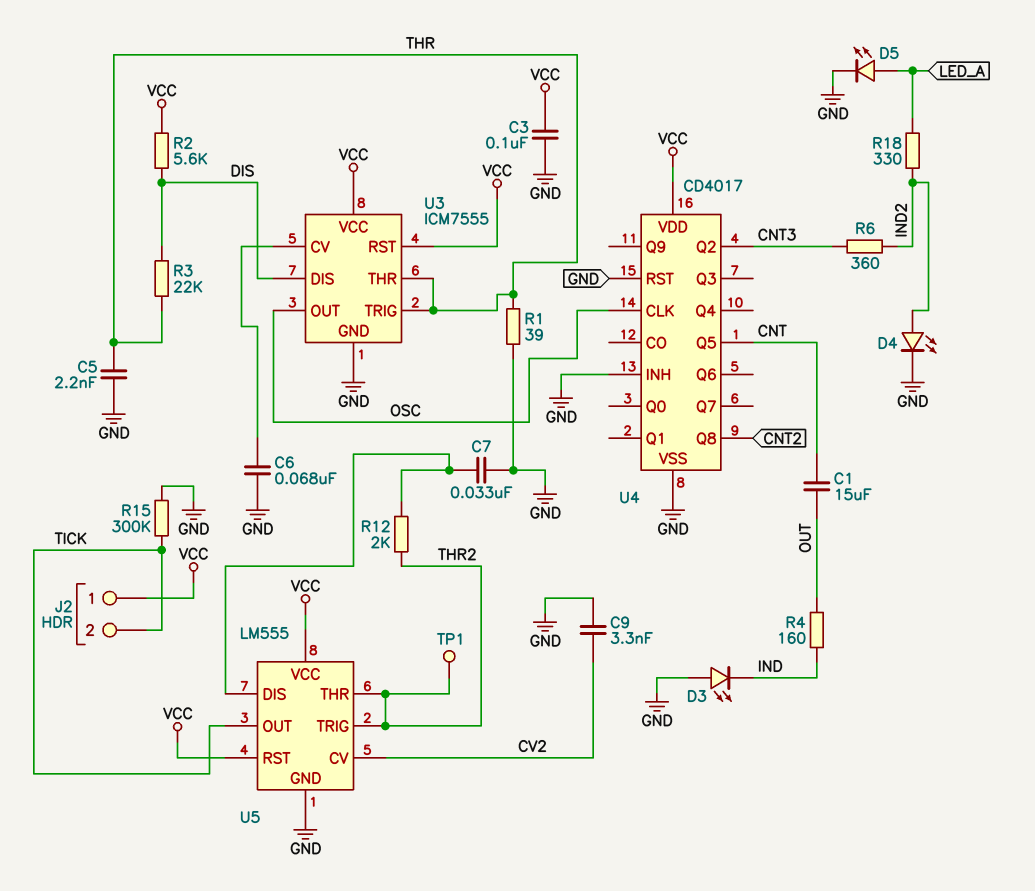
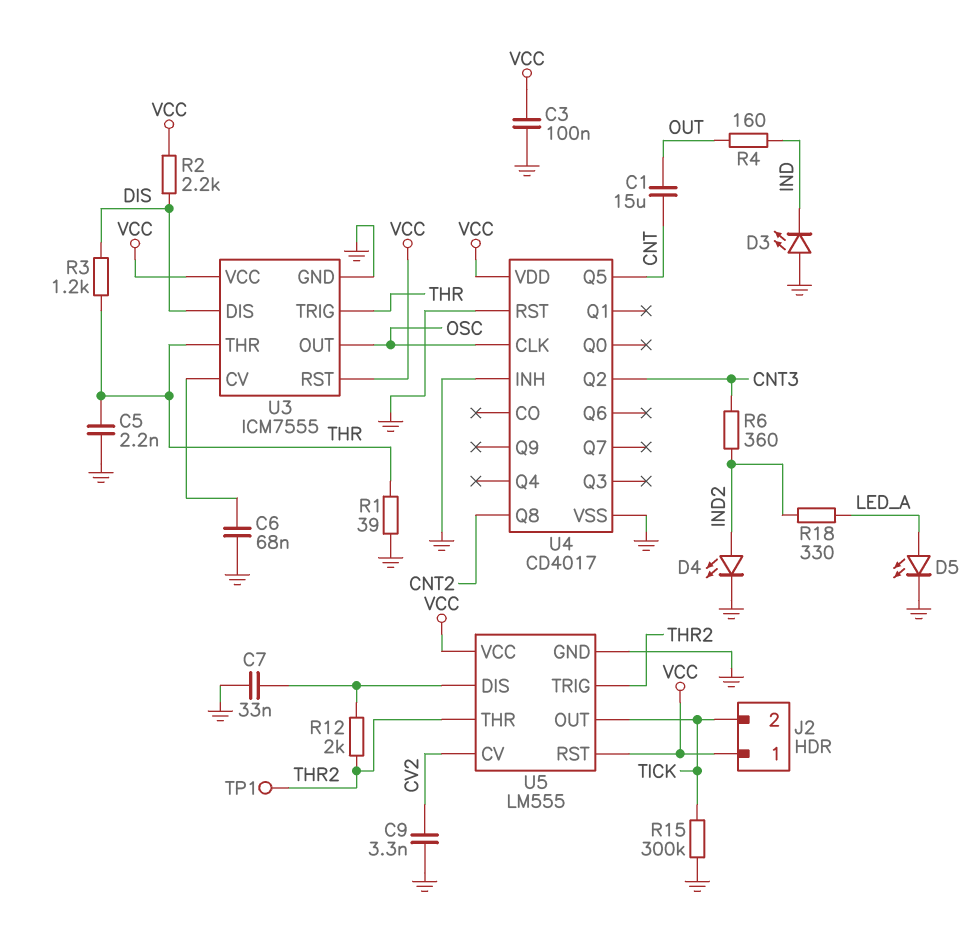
R2: 5.6k (DIS, VCC) -> 2.2k (DIS, VCC)
R3: 22k (DIS, THR) -> 1.2k (DIS, THR)

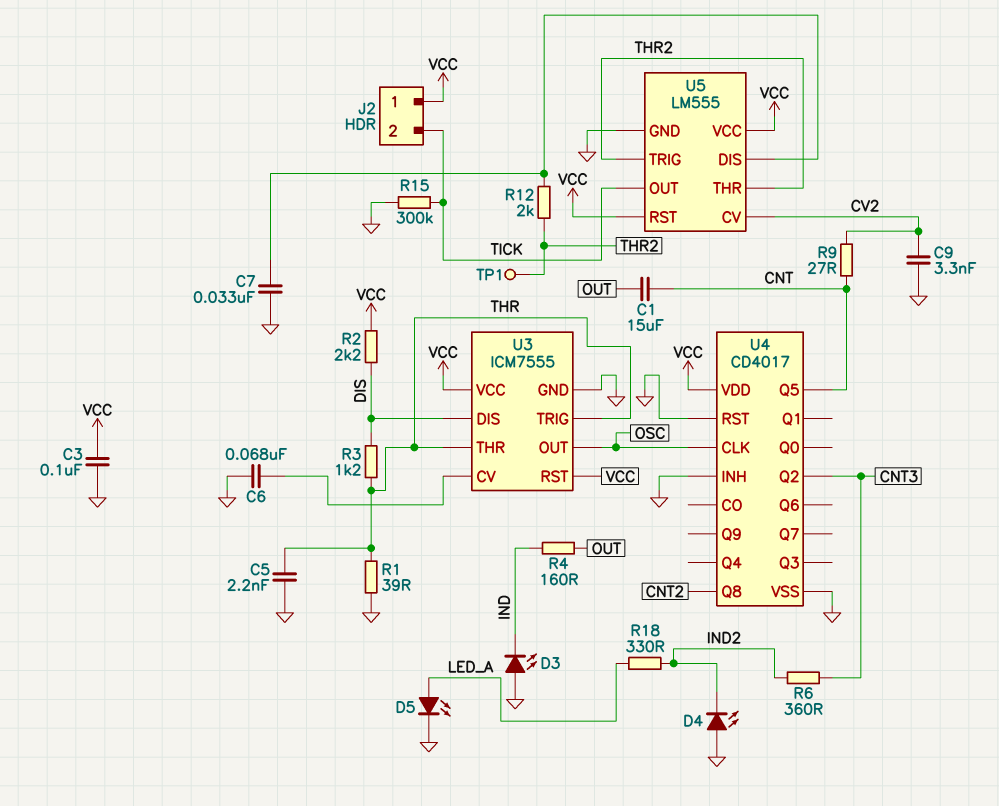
D4: LED (A IND2, K GND) -> LED (A GND, K IND2)
R9: none -> 27 (CNT, CV2)

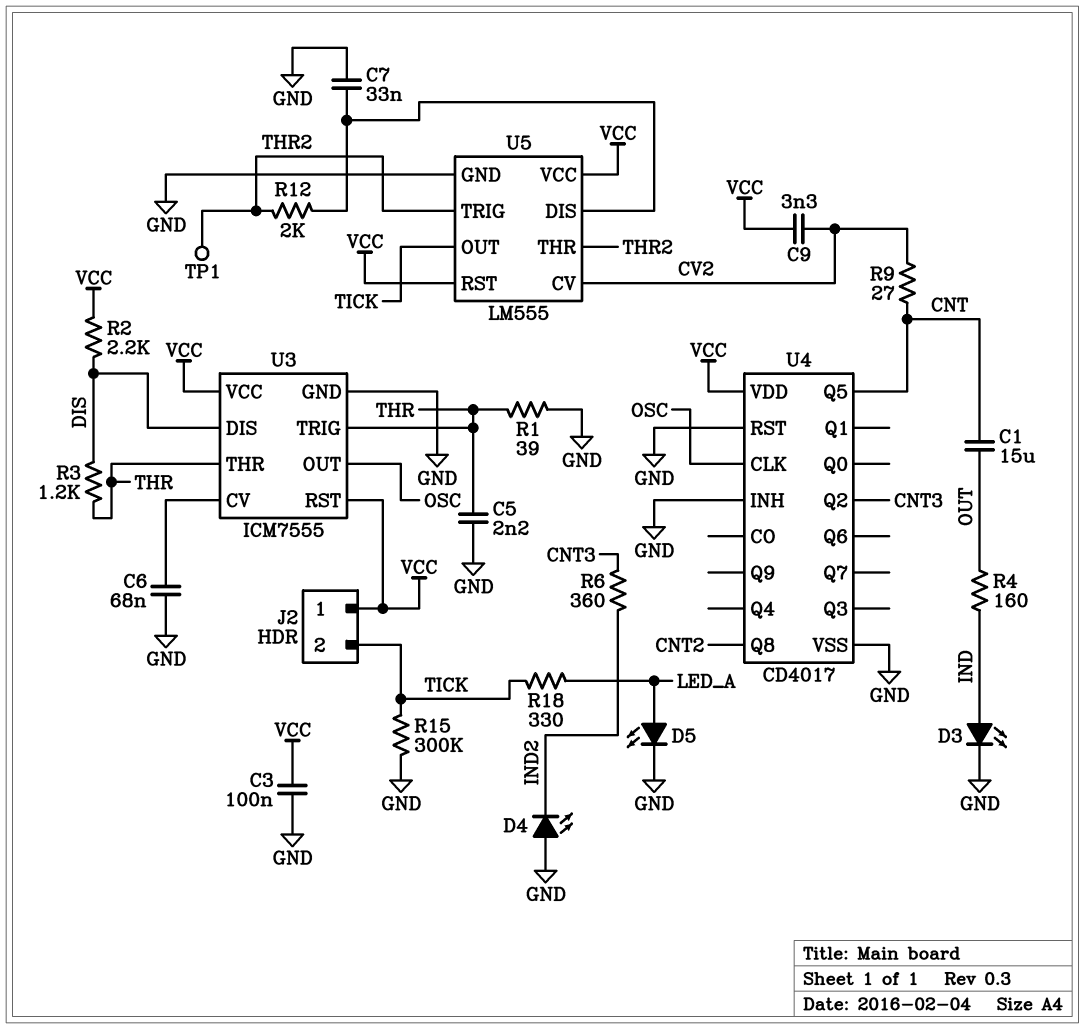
C9: 3.3nF (CV2, GND) -> 3.3nF (CV2, VCC)
D3: LED (A GND, K IND) -> LED (A IND, K GND)
R18: 330 (IND2, LED_A) -> 330 (LED_A, TICK)

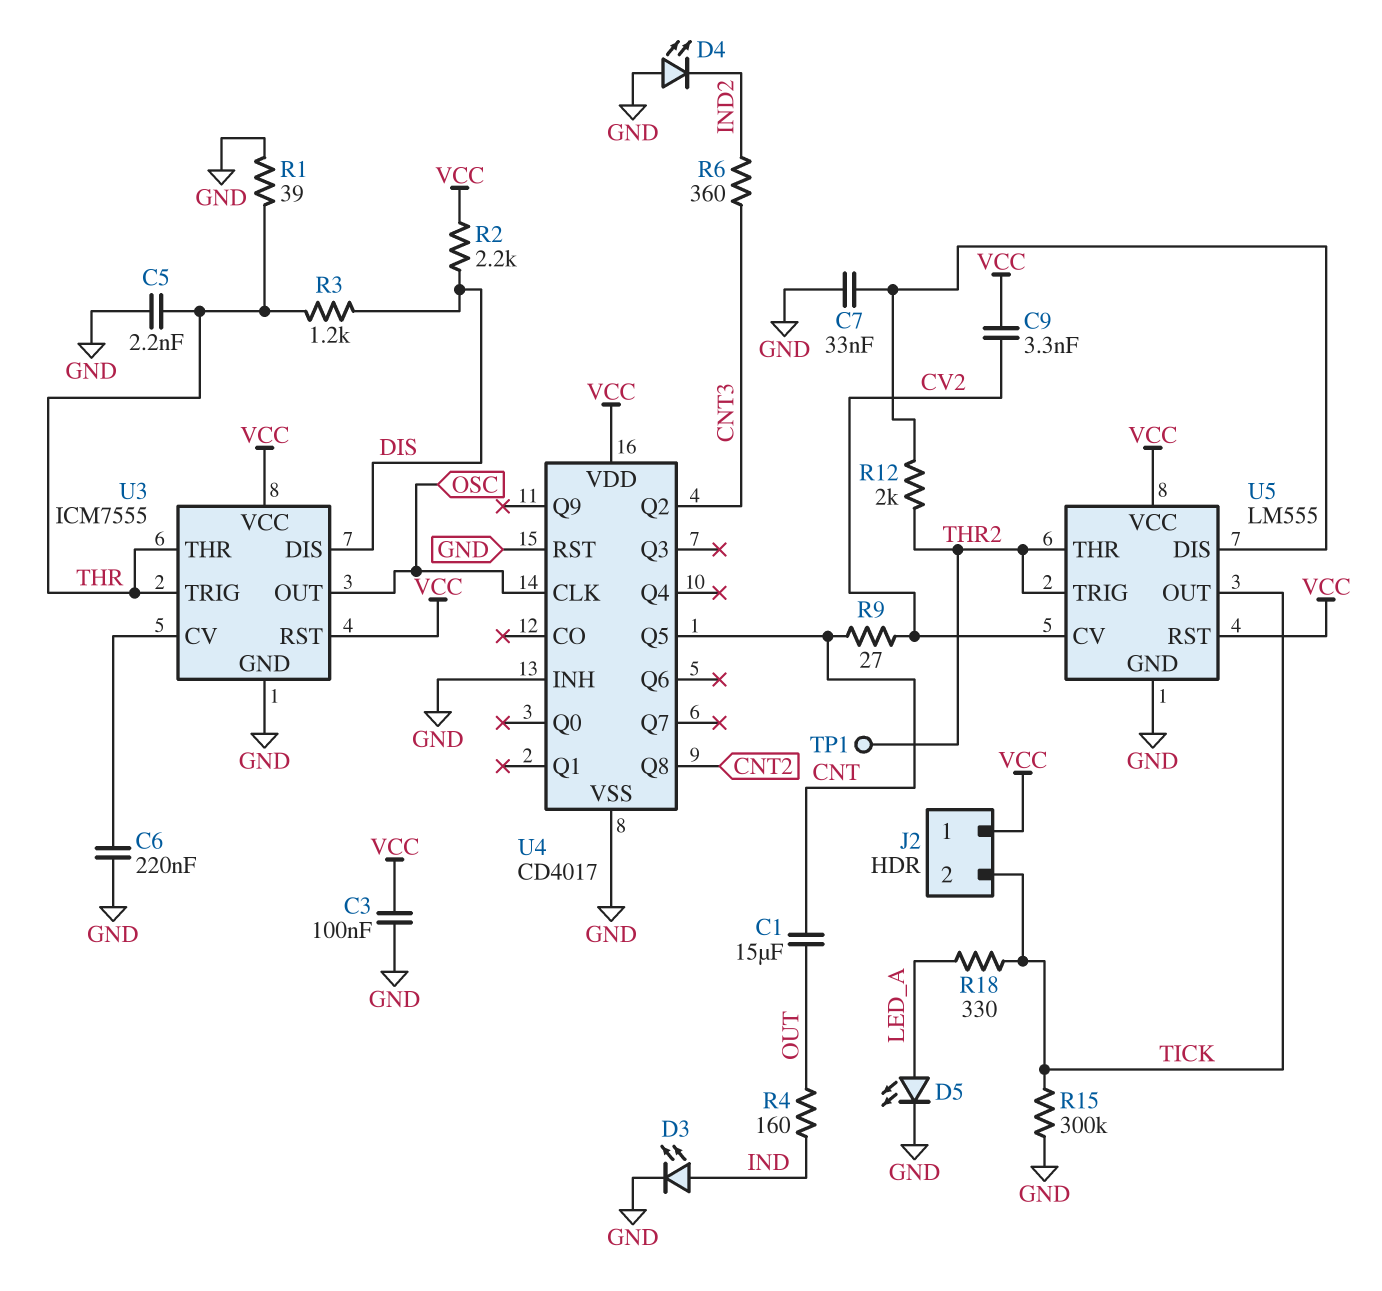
C6: 68nF (GND, U3/CV) -> 220nF (GND, U3/CV)

